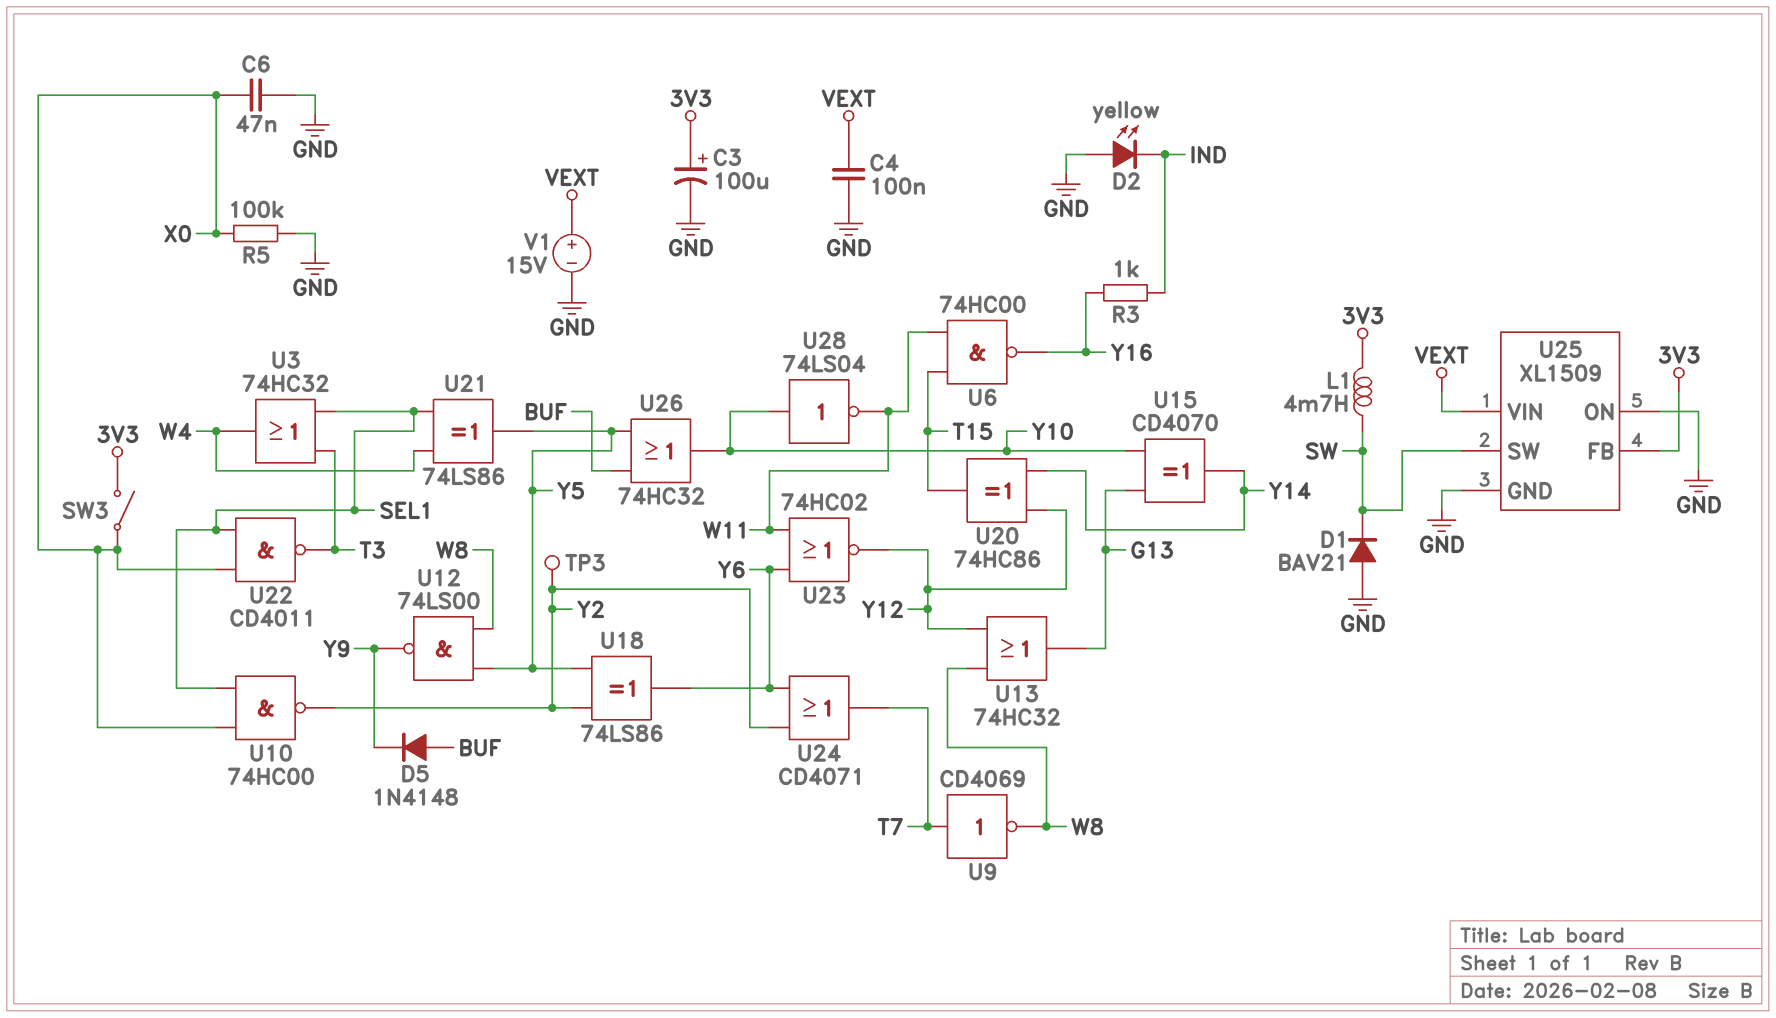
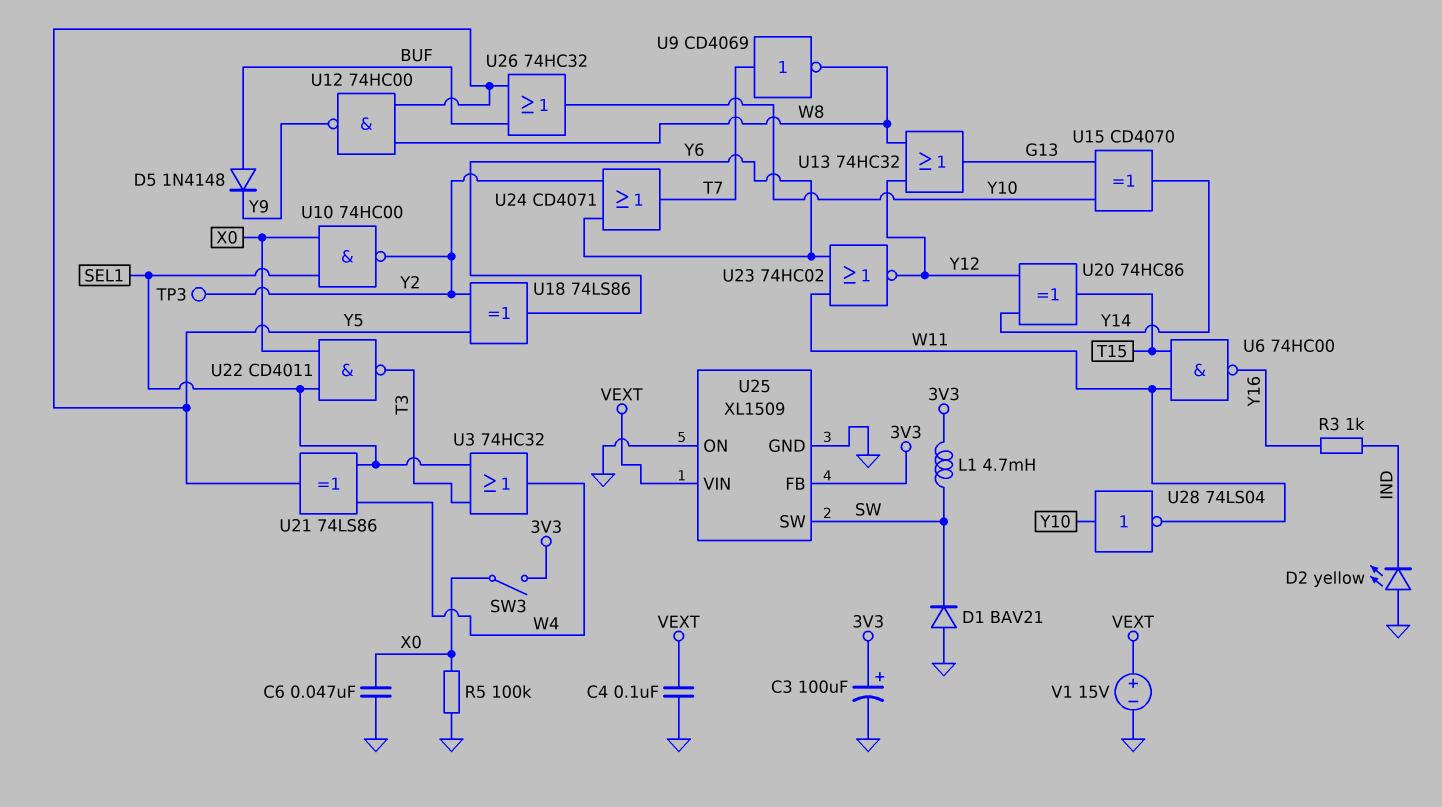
U12: NAND 74LS00 (in W8, in Y5, out Y9) -> NAND 74HC00 (in W8, in Y5, out Y9)

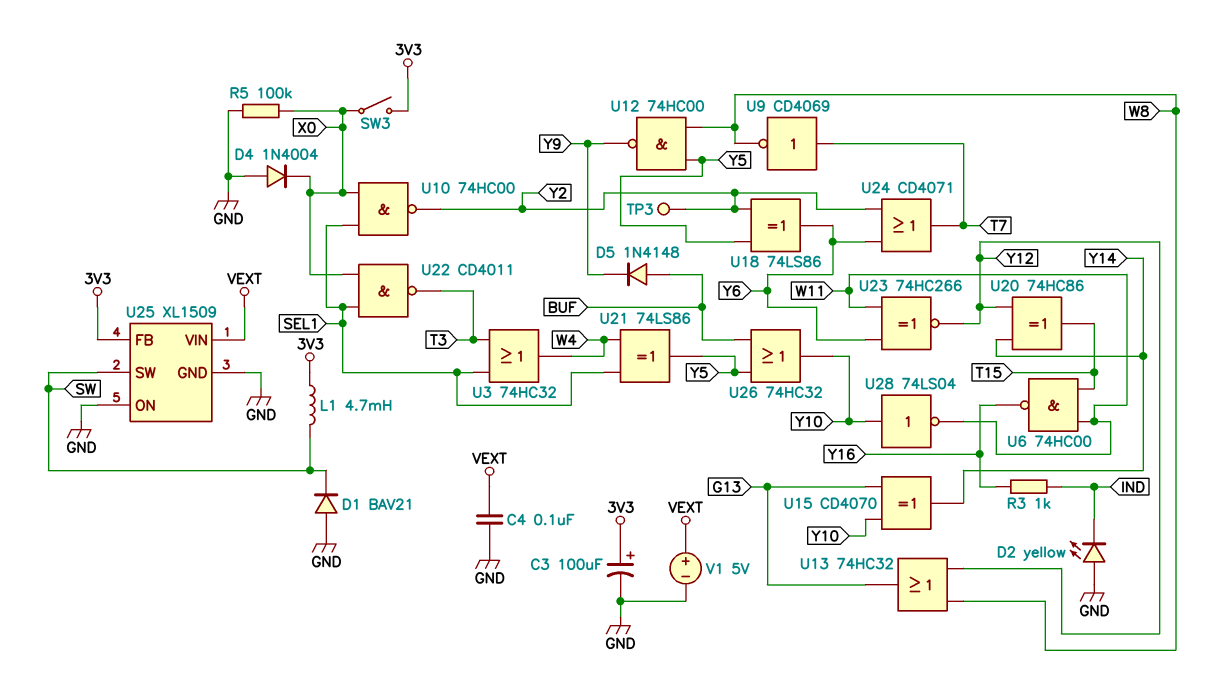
C6: 47nF (GND, X0) -> none
D4: none -> diode 1N4004 (A GND, K X0)
U23: NOR 74HC02 (in W11, in Y6, out Y12) -> XNOR 74HC266 (in W11, in Y6, out Y12)
V1: 15V (plus VEXT, minus GND) -> 5V (plus VEXT, minus GND)

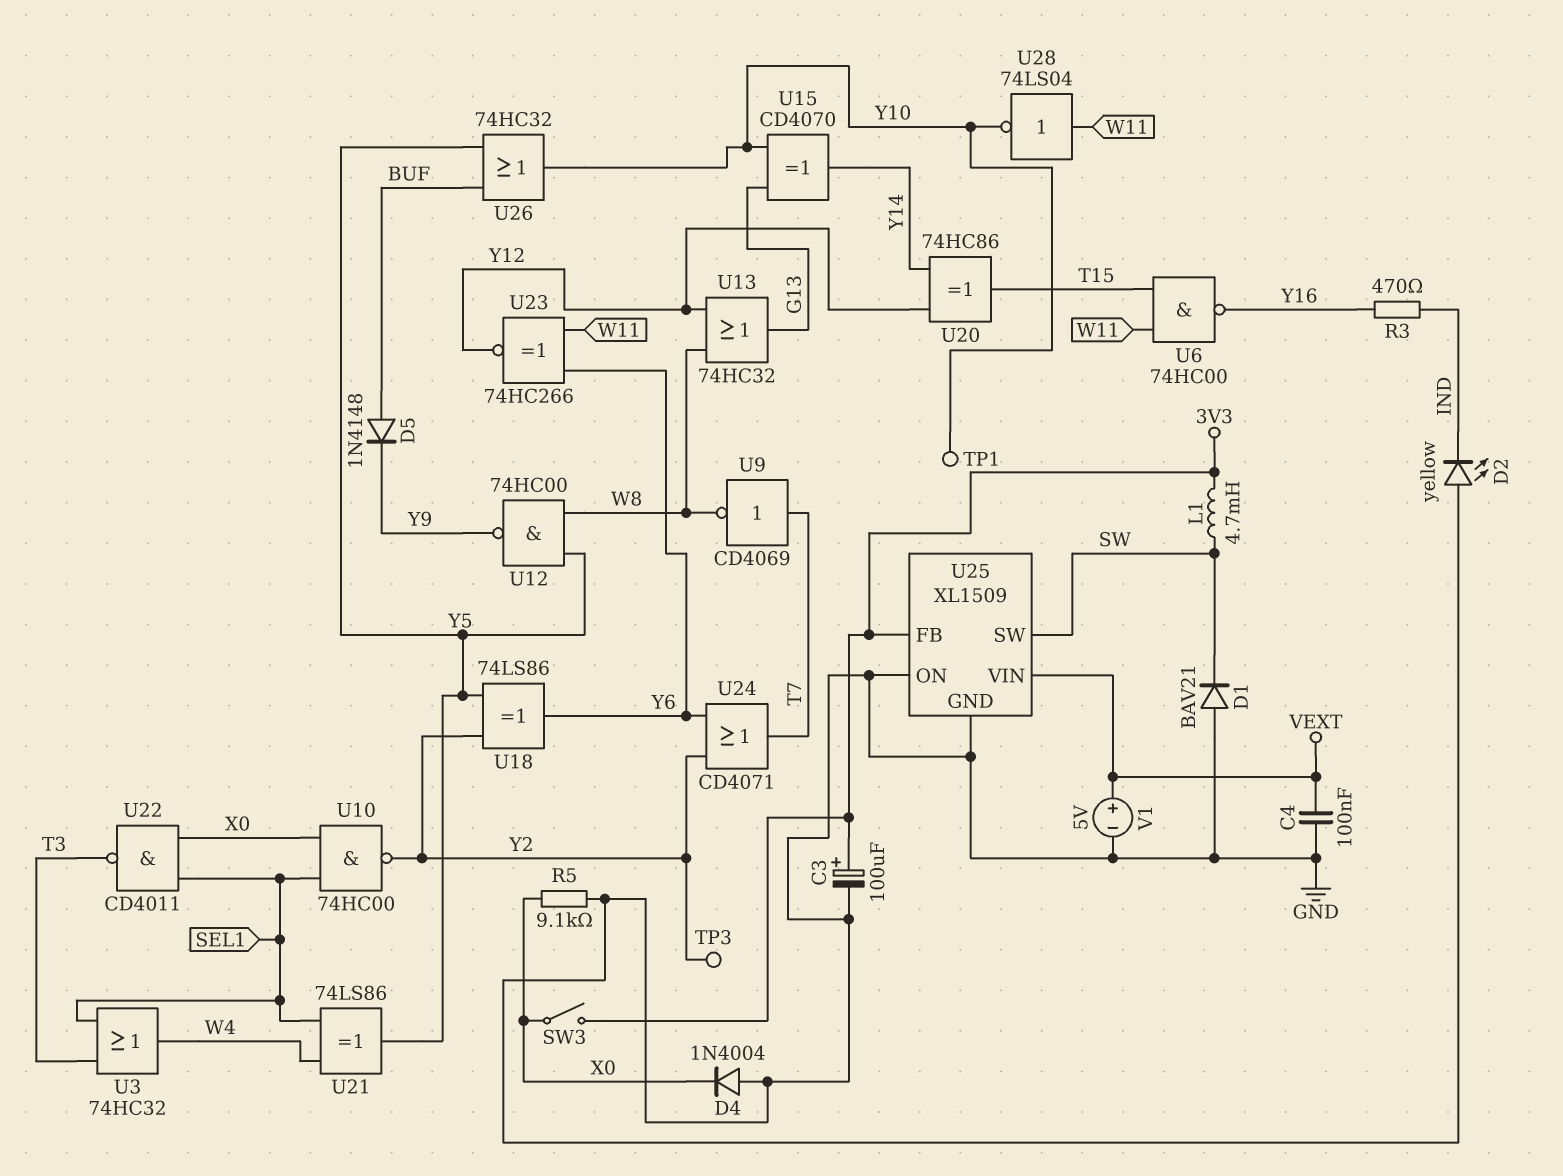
R3: 1k (IND, Y16) -> 470 (IND, Y16)
R5: 100k (GND, X0) -> 9.1k (GND, X0)
TP1: none -> test point (Y10)
U28: NOT 74LS04 (in Y10, out W11) -> NOT 74LS04 (in W11, out Y10)

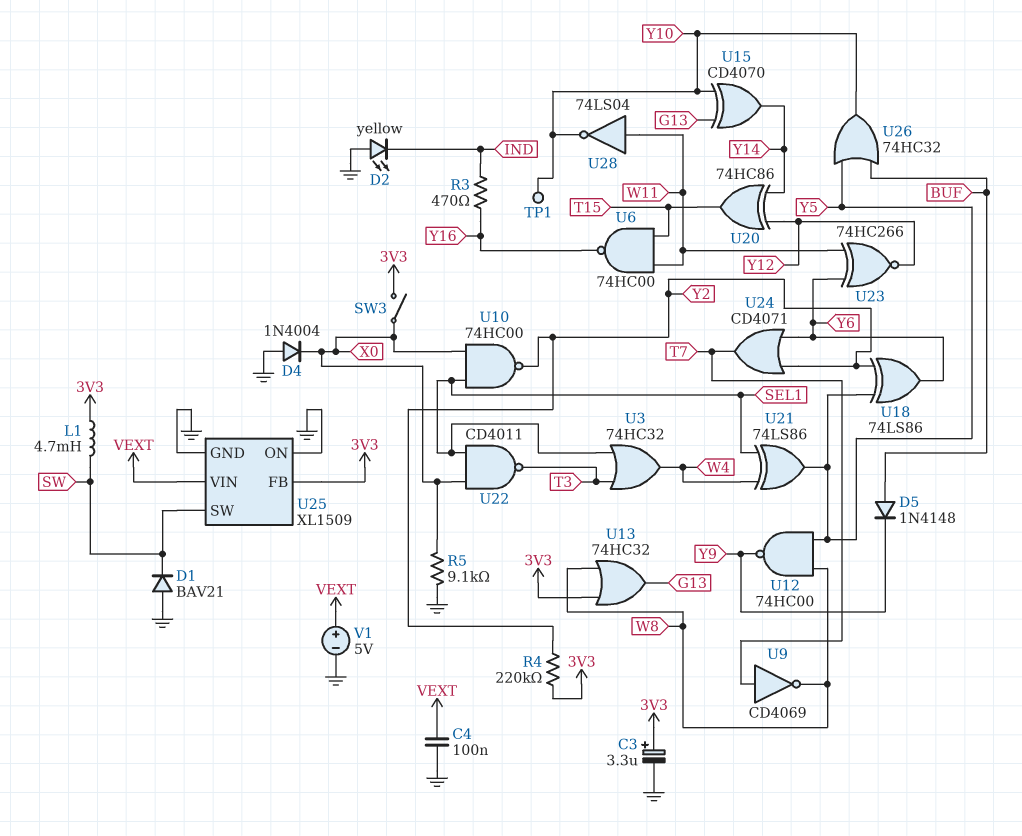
C3: 100uF (plus 3V3, minus GND) -> 3.3uF (plus 3V3, minus GND)
R4: none -> 220k (3V3, Y2)
TP3: test point (Y2) -> none
U13: OR 74HC32 (in W8, in Y12, out G13) -> OR 74HC32 (in 3V3, in W8, out G13)

